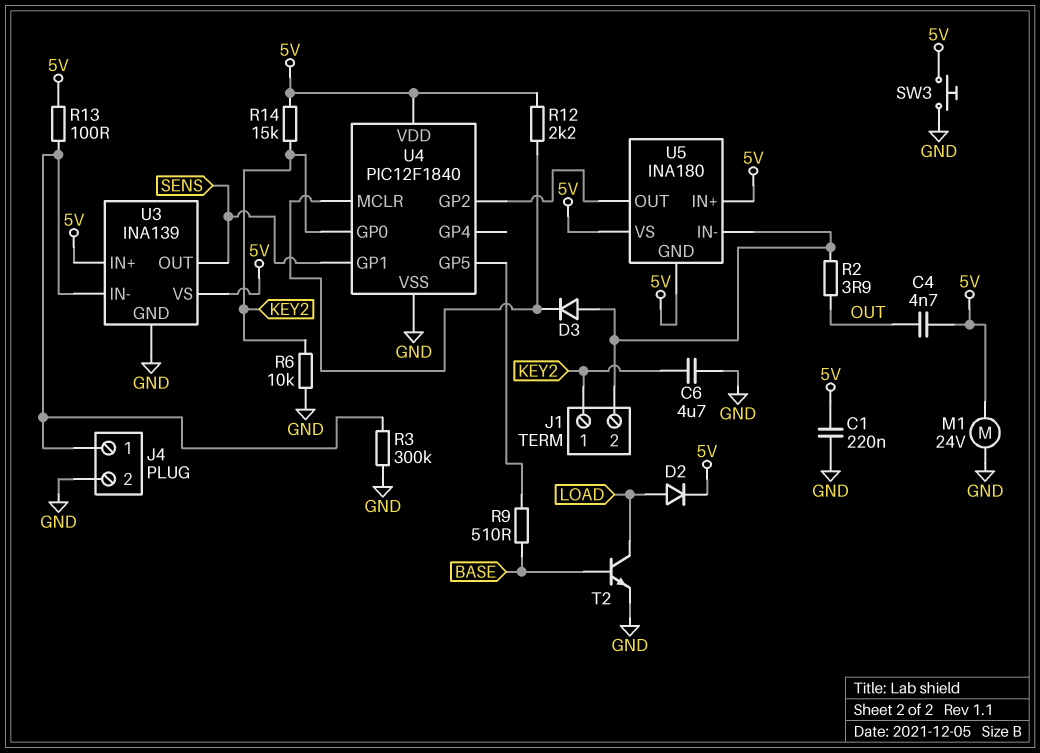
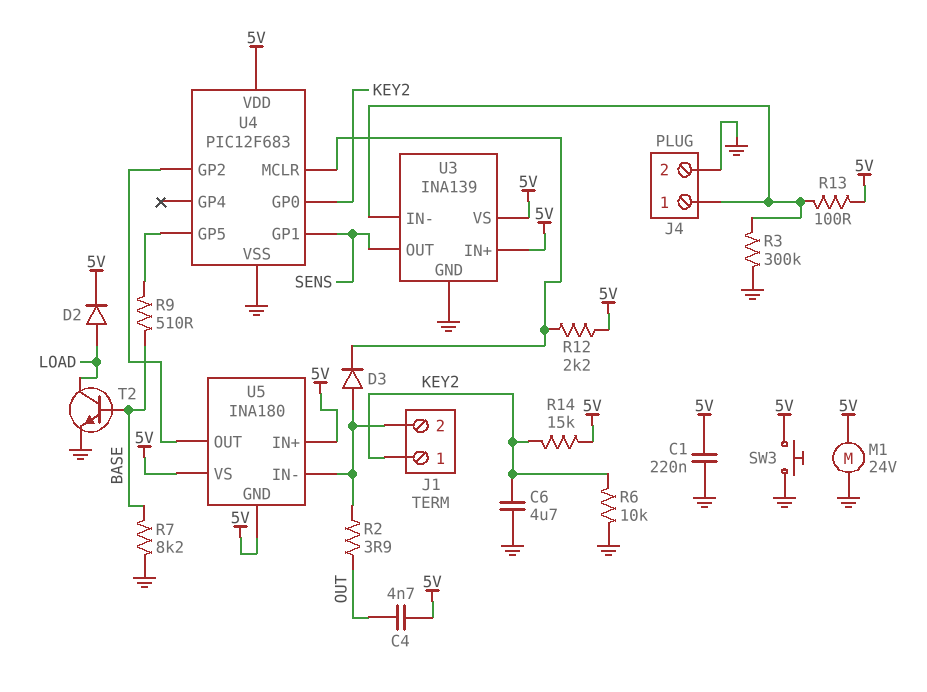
R7: none -> 8.2k (BASE, GND)
U4: PIC12F1840 -> PIC12F683

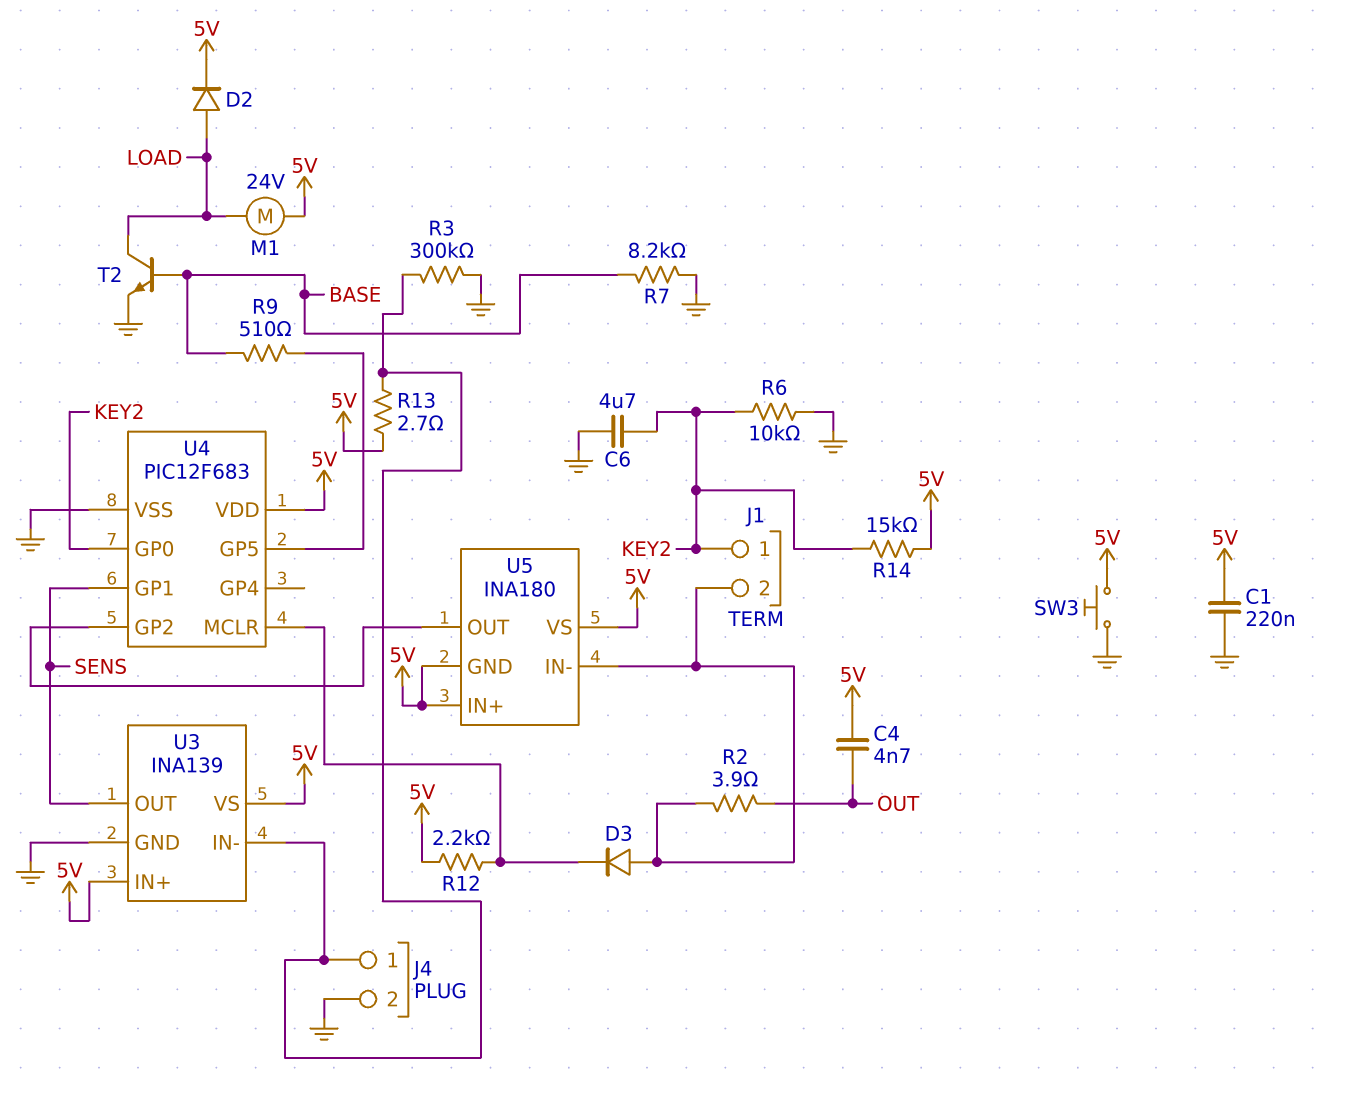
M1: motor 24V (5V, GND) -> motor 24V (5V, LOAD)
R13: 100 (5V, J4/1) -> 2.7 (5V, J4/1)

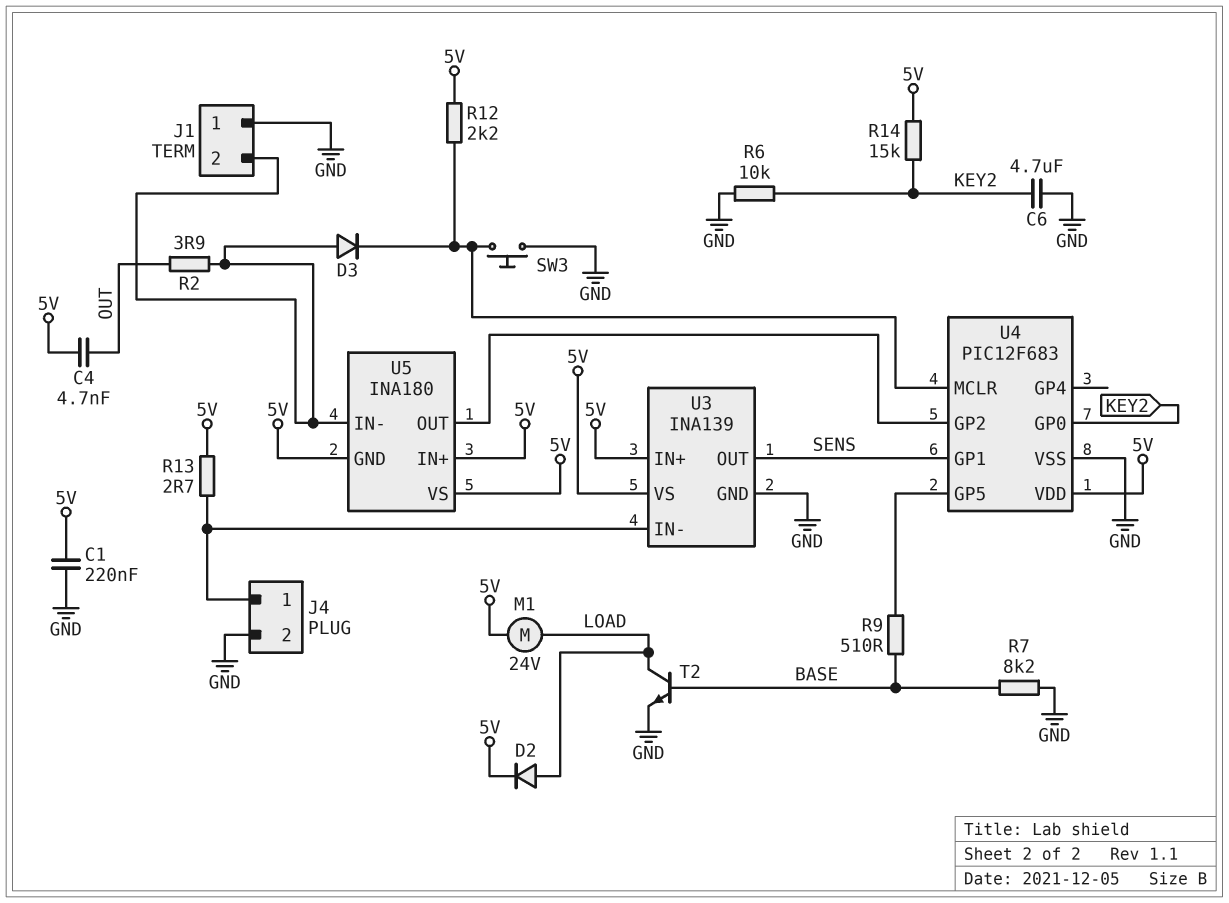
J1 pin 1: KEY2 -> GND
R3: 300k (GND, J4/1) -> none
SW3: button (5V, GND) -> button (GND, U4/MCLR)

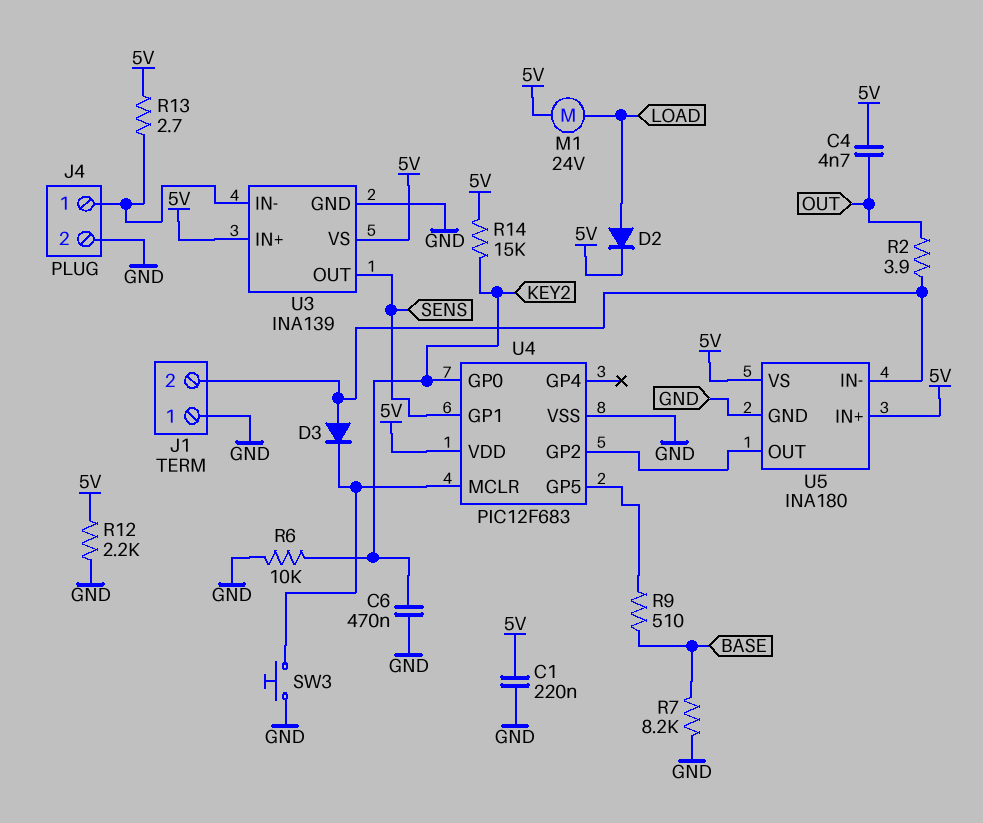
C6: 4.7uF (GND, KEY2) -> 470nF (GND, KEY2)
R12: 2.2k (5V, U4/MCLR) -> 2.2k (5V, GND)
T2: NPN (B BASE, C LOAD, E GND) -> none
U5 pin GND: 5V -> GND

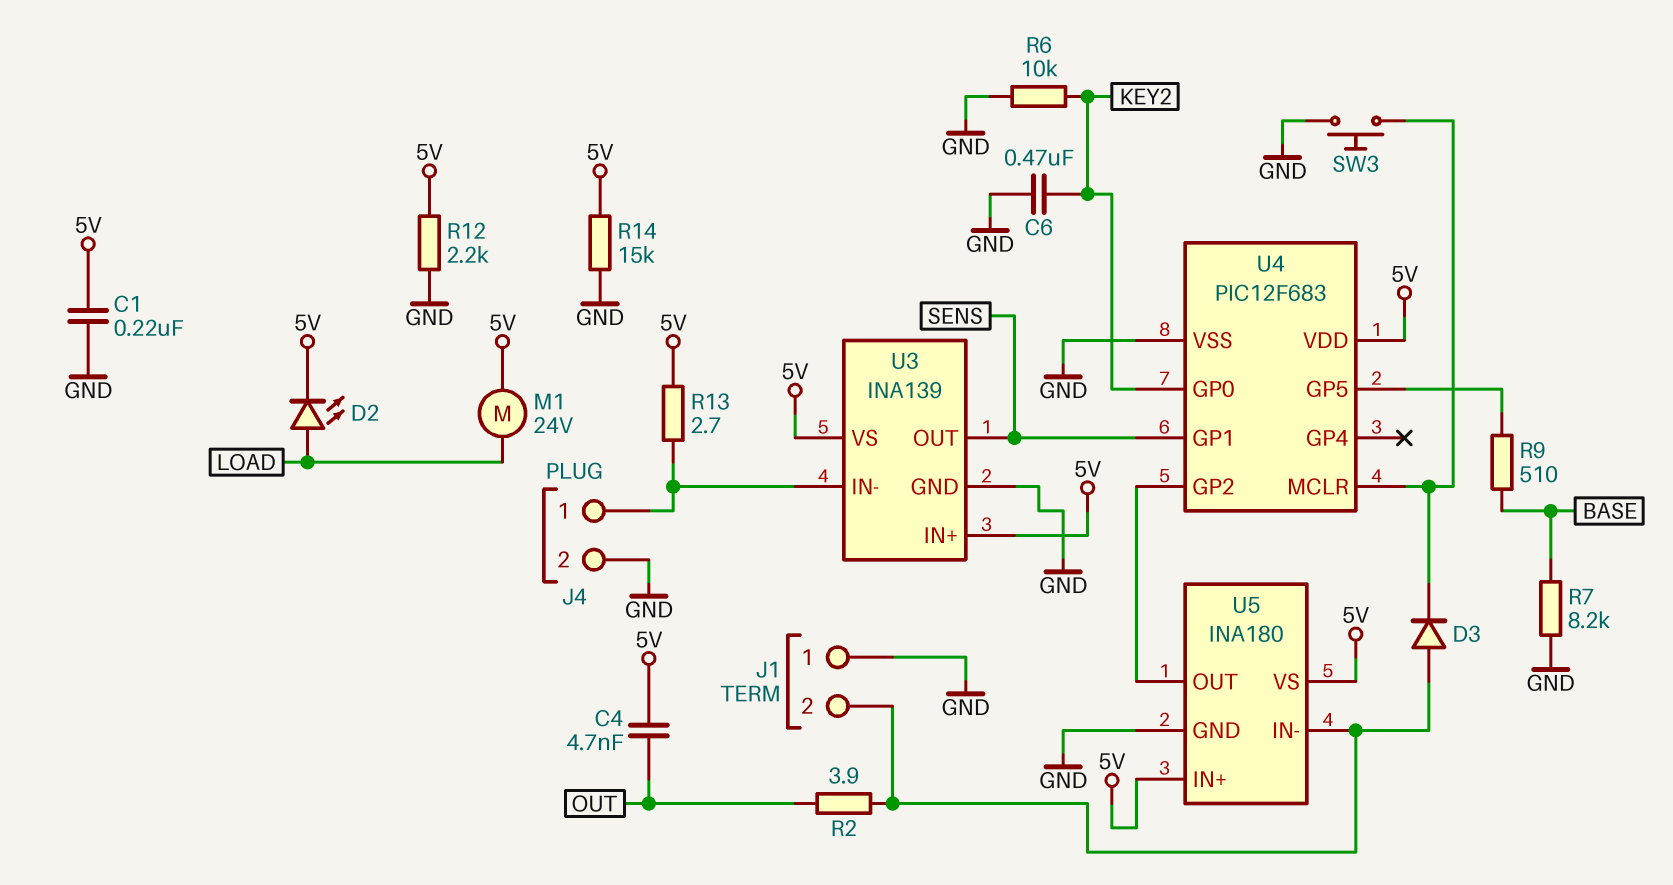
D2: diode (A LOAD, K 5V) -> LED (A LOAD, K 5V)
R14: 15k (5V, KEY2) -> 15k (5V, GND)

